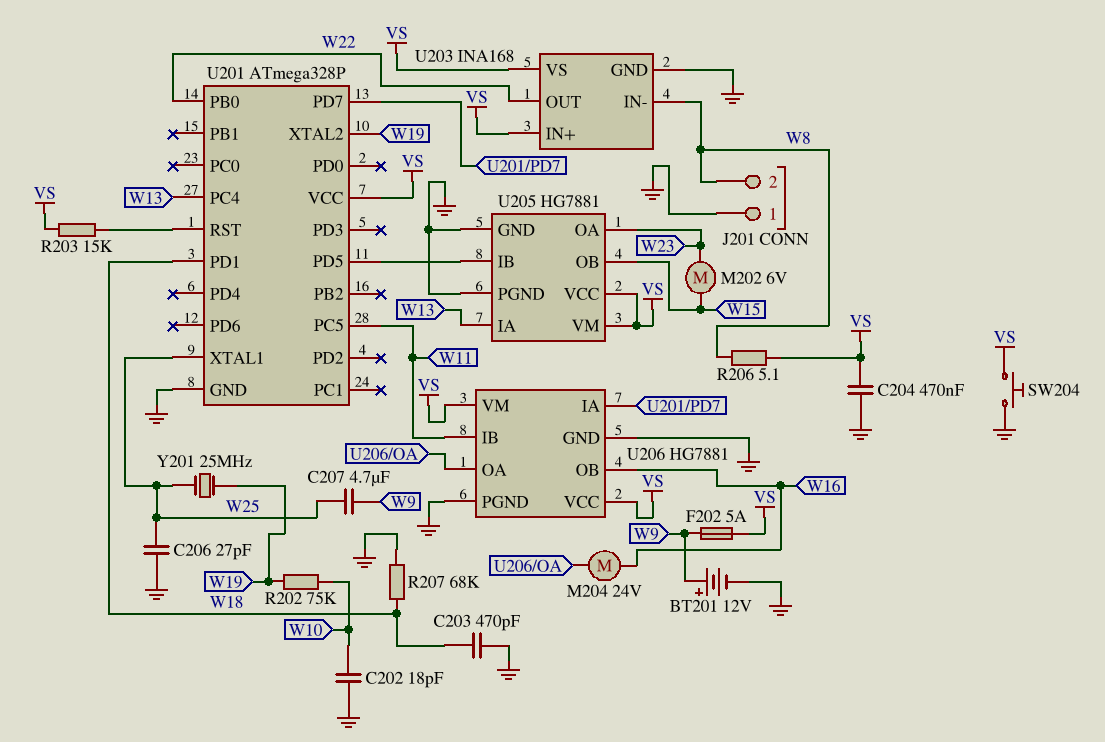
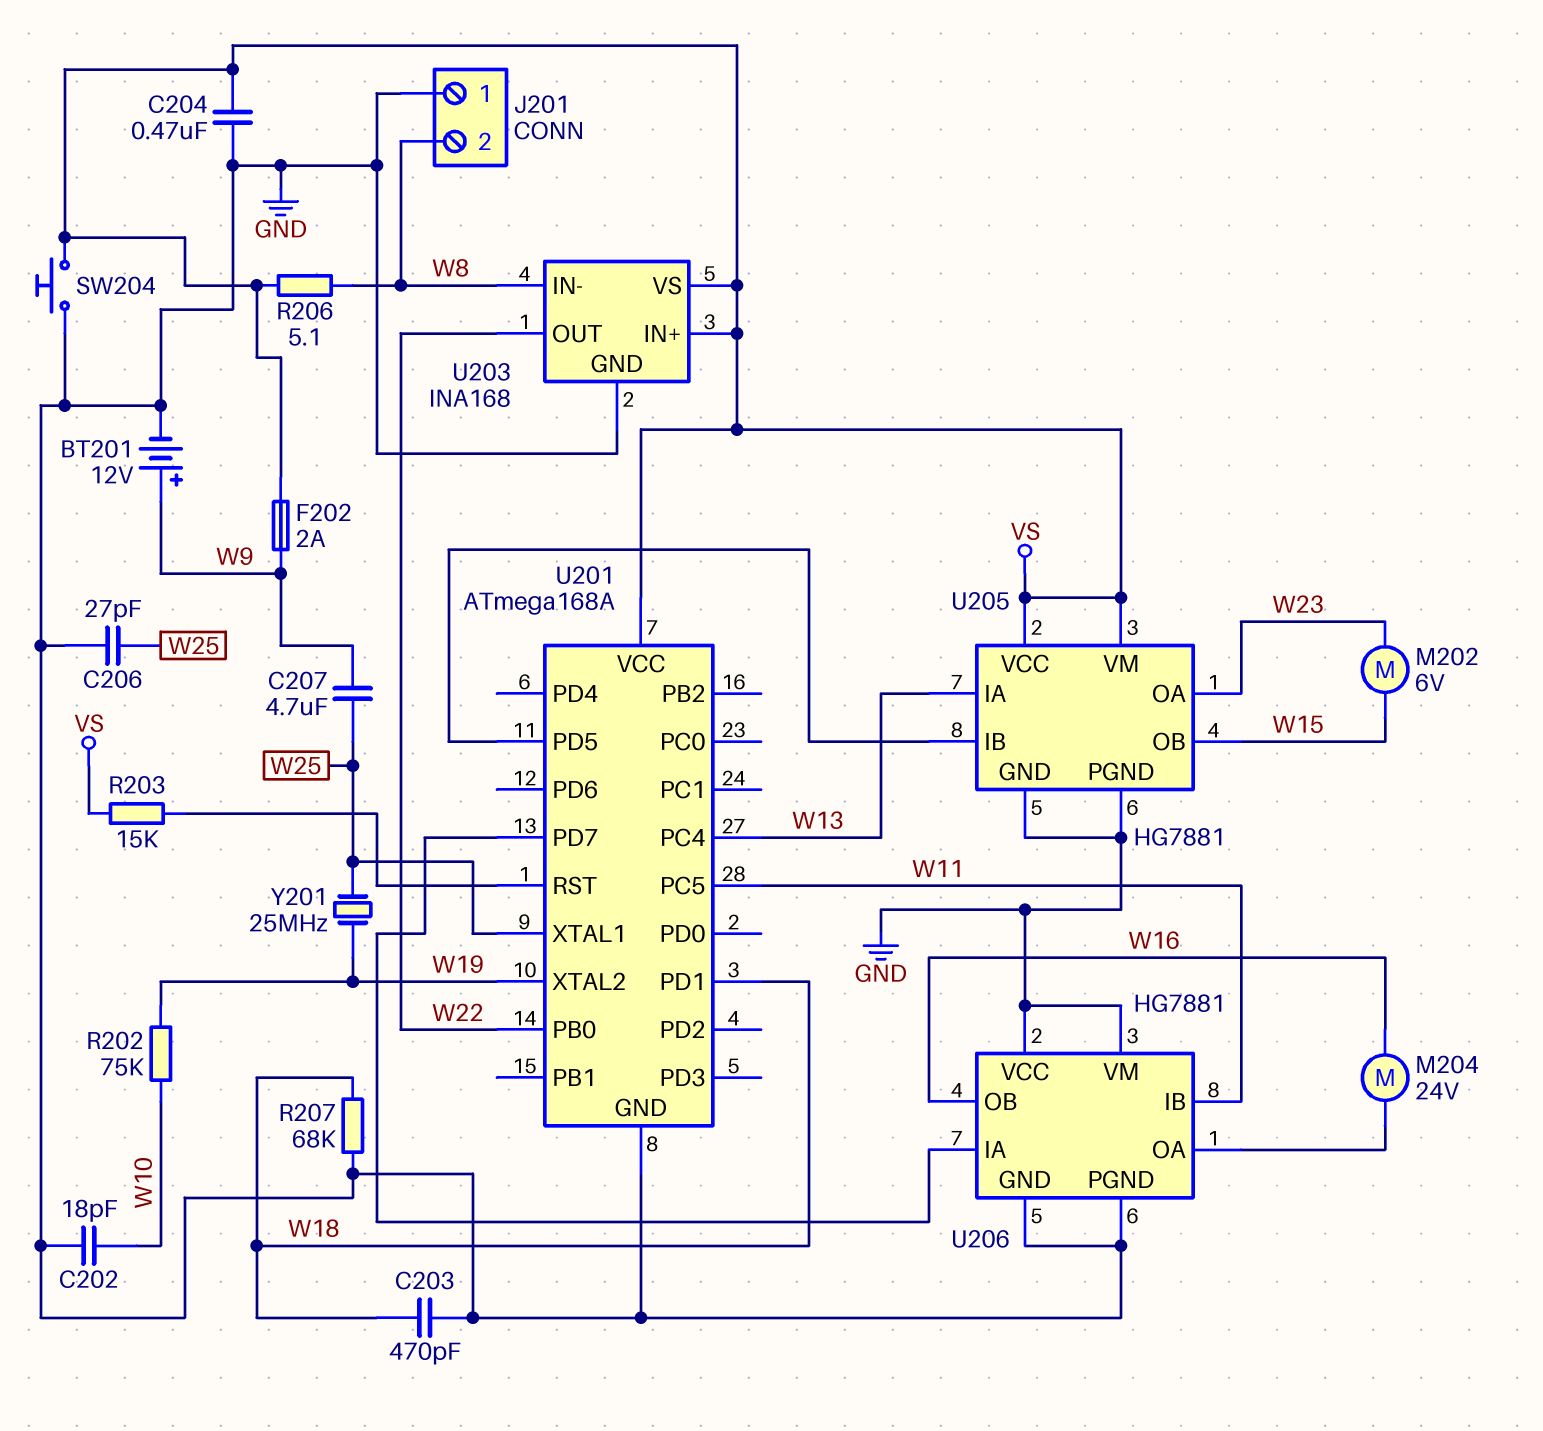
F202: 5A (VS, W9) -> 2A (VS, W9)
U201: ATmega328P -> ATmega168A
U206 pin VCC: VS -> GND
U206 pin VM: VS -> GND

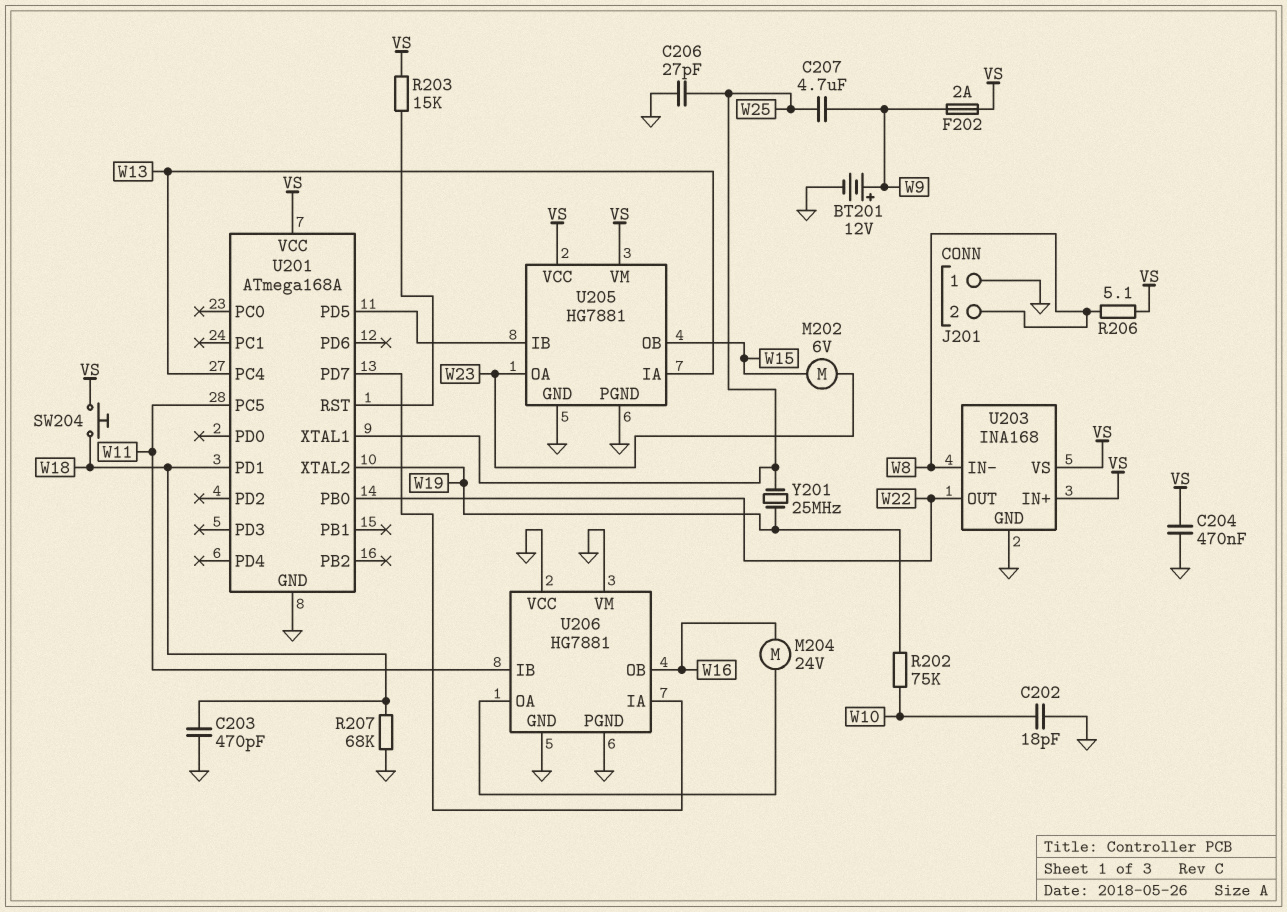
SW204: button (GND, VS) -> button (VS, W18)

